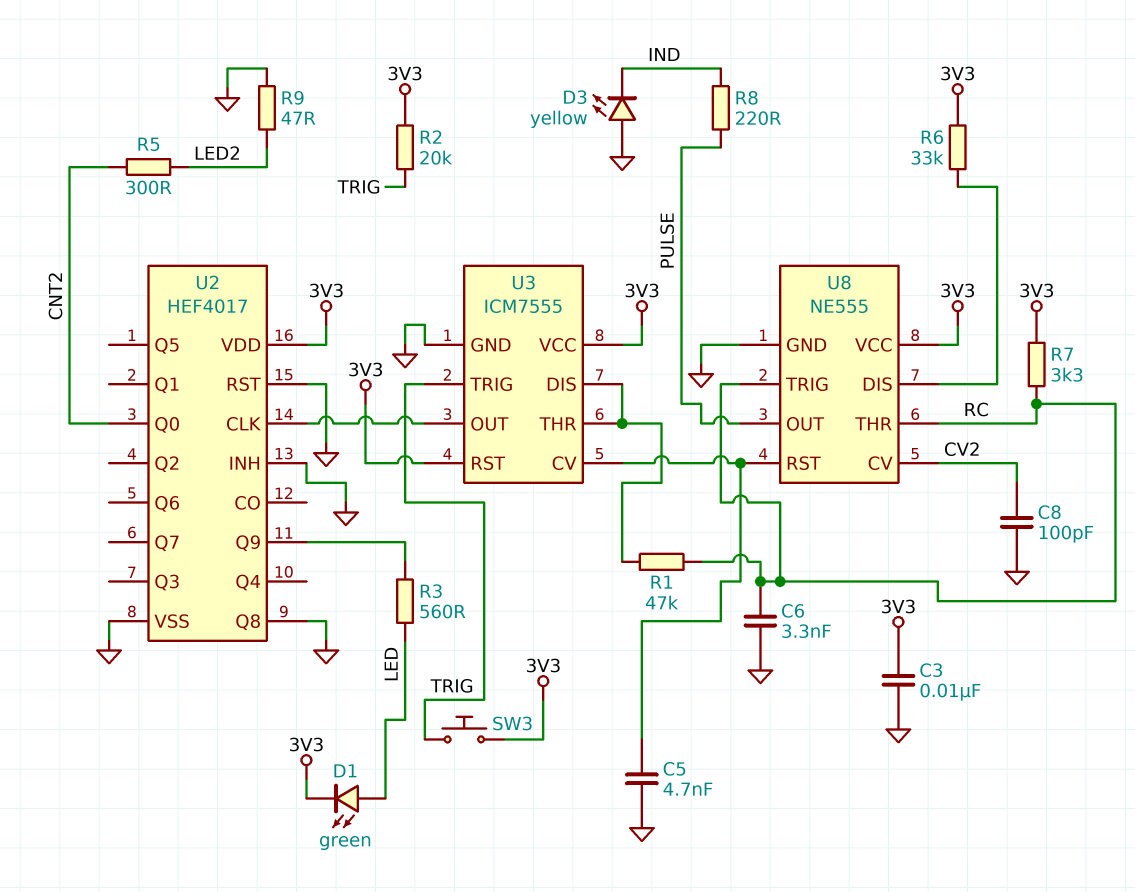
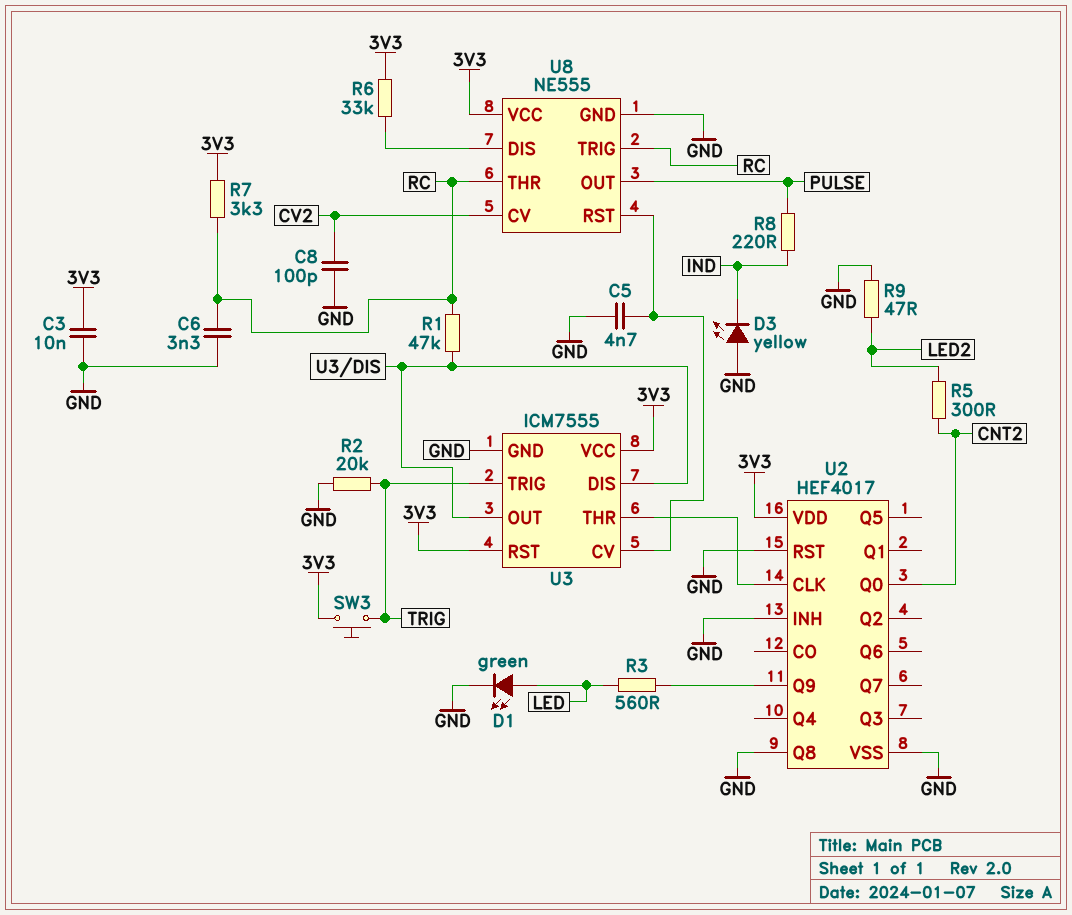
D1: LED green (A LED, K 3V3) -> LED green (A LED, K GND)
R2: 20k (3V3, TRIG) -> 20k (GND, TRIG)
U3 pin OUT: U2/CLK -> U3/DIS
U3 pin THR: U3/DIS -> U2/CLK

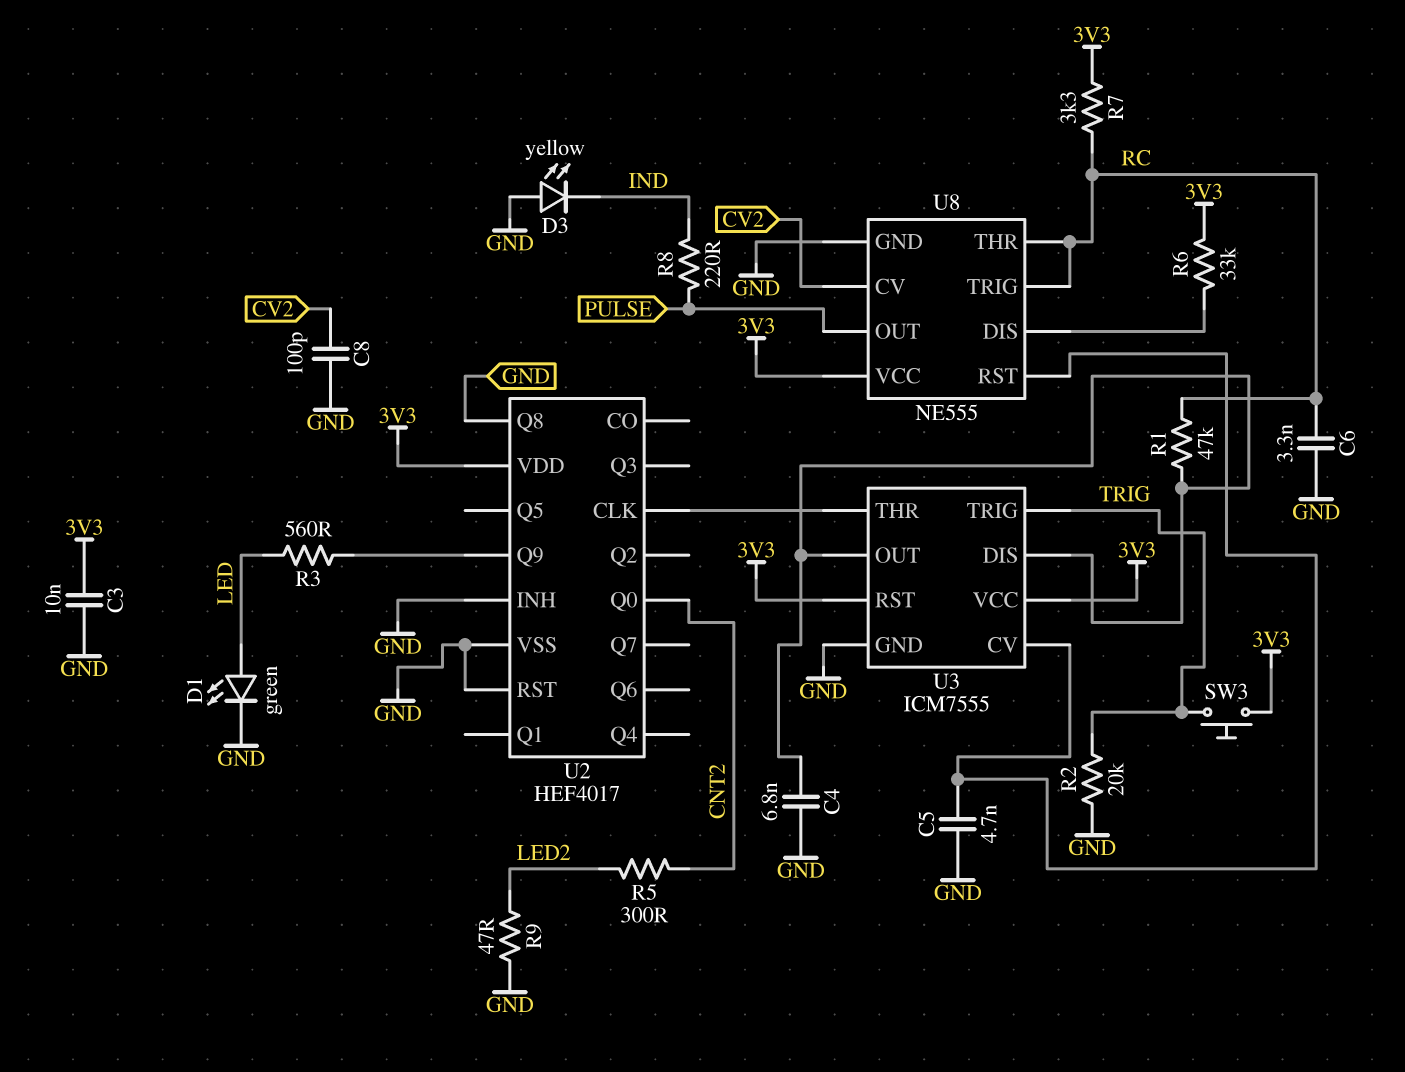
C4: none -> 6.8nF (GND, U3/DIS)

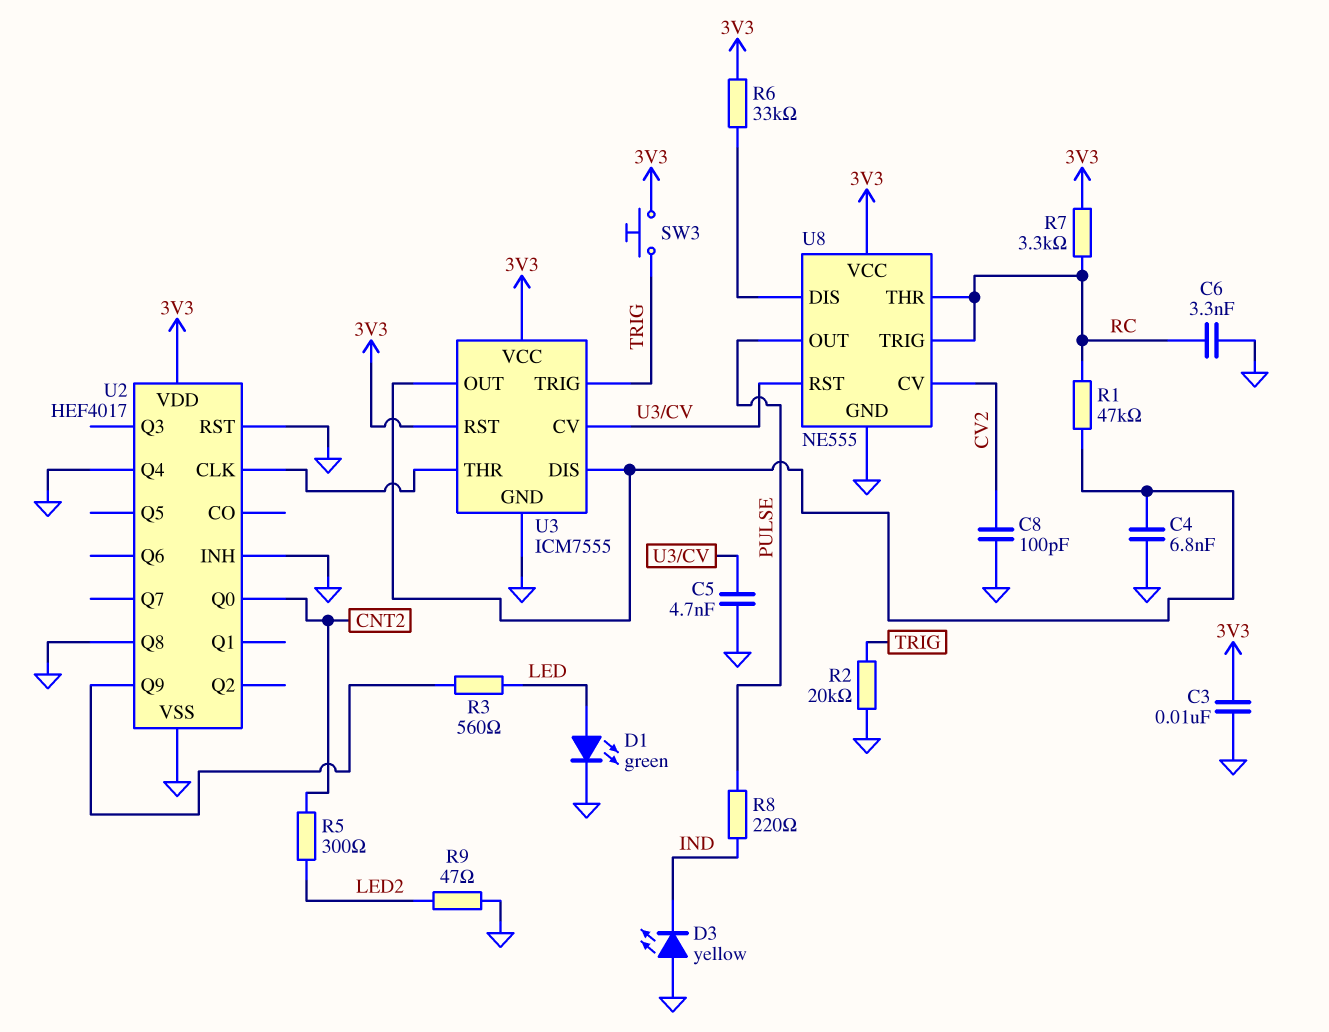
U2 pin Q4: none -> GND

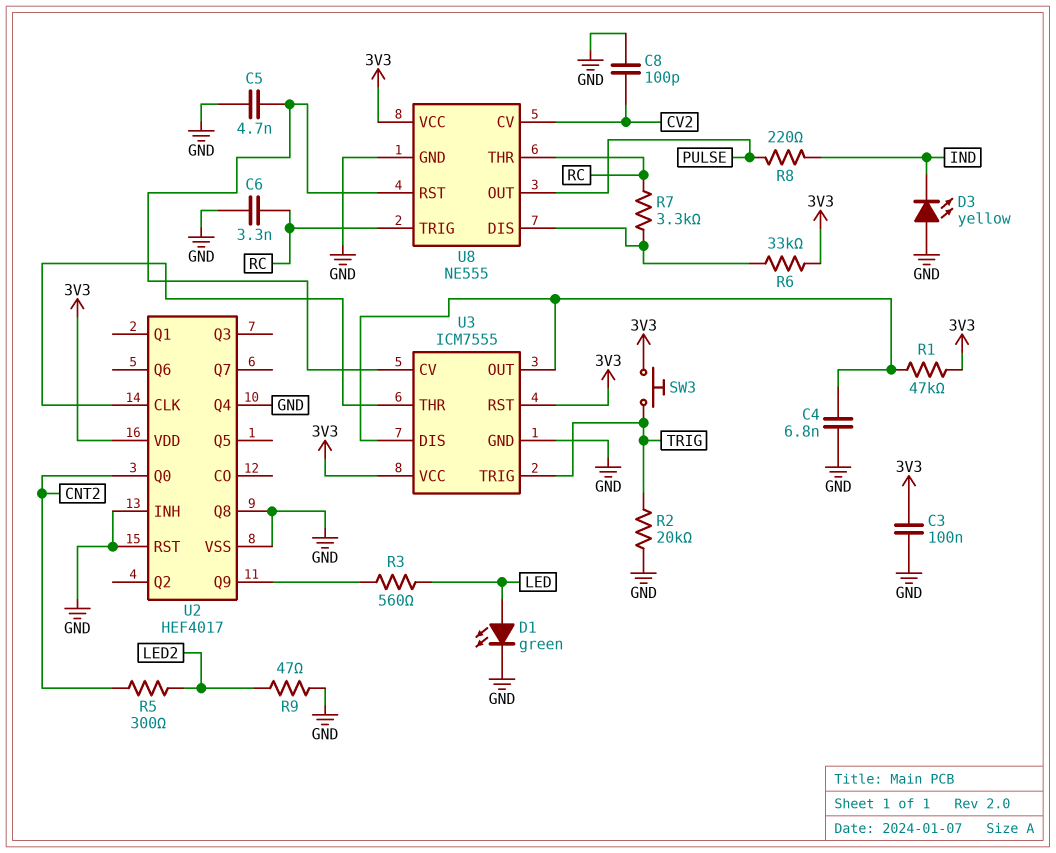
C3: 10nF (3V3, GND) -> 100nF (3V3, GND)
R1: 47k (RC, U3/DIS) -> 47k (3V3, U3/DIS)
R7: 3.3k (3V3, RC) -> 3.3k (RC, U8/DIS)

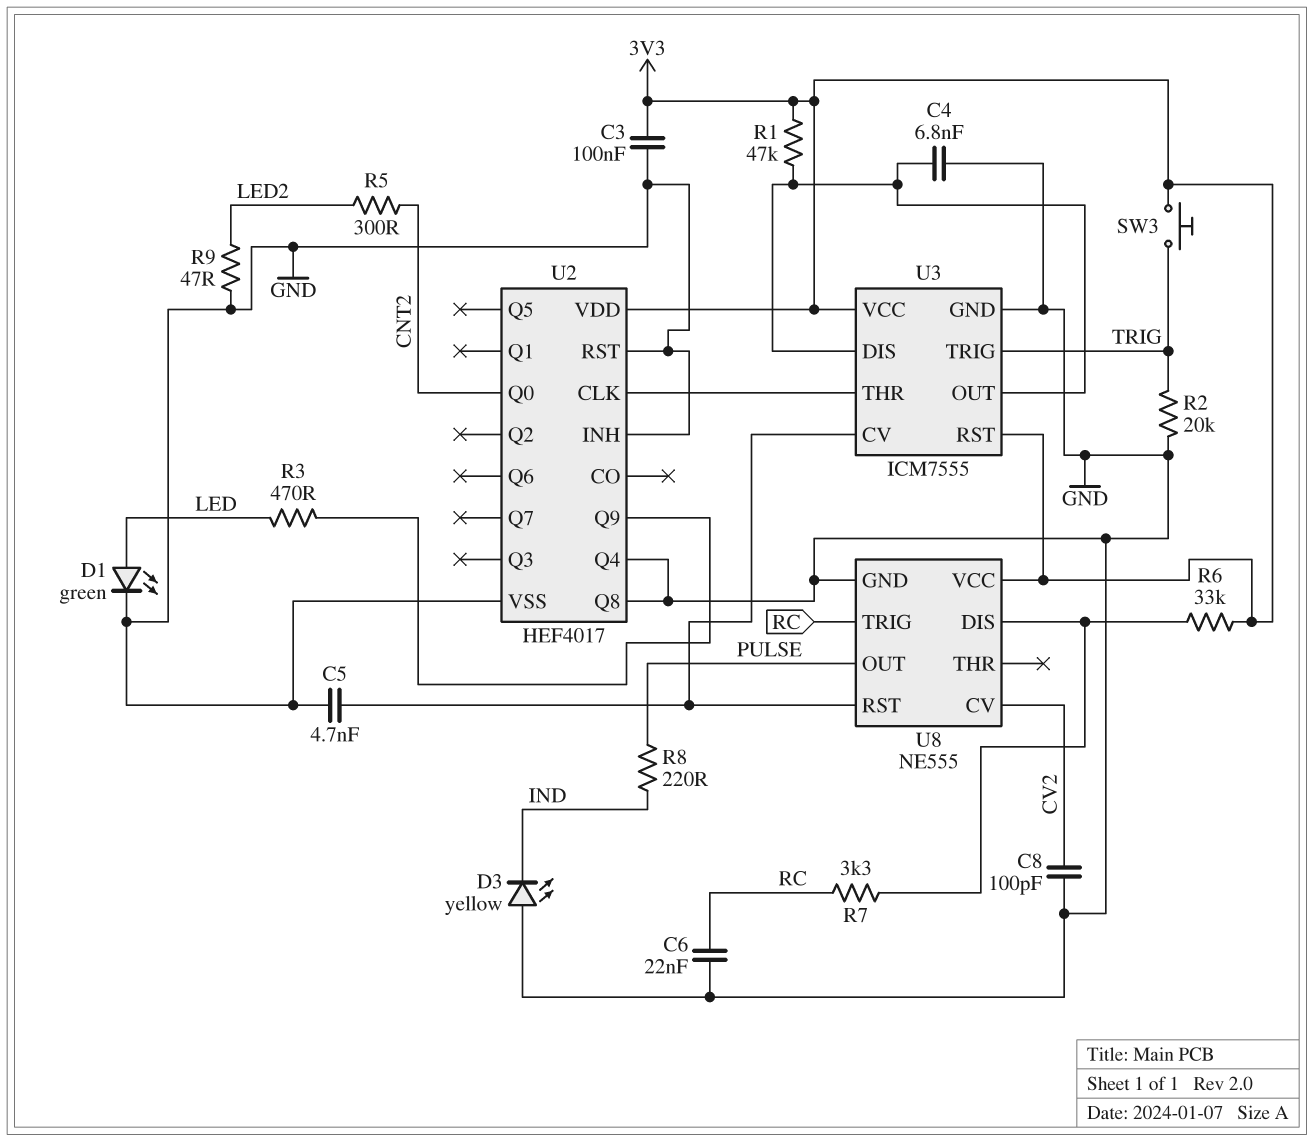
C6: 3.3nF (GND, RC) -> 22nF (GND, RC)
R3: 560 (LED, U2/Q9) -> 470 (LED, U2/Q9)
U8 pin THR: RC -> none

